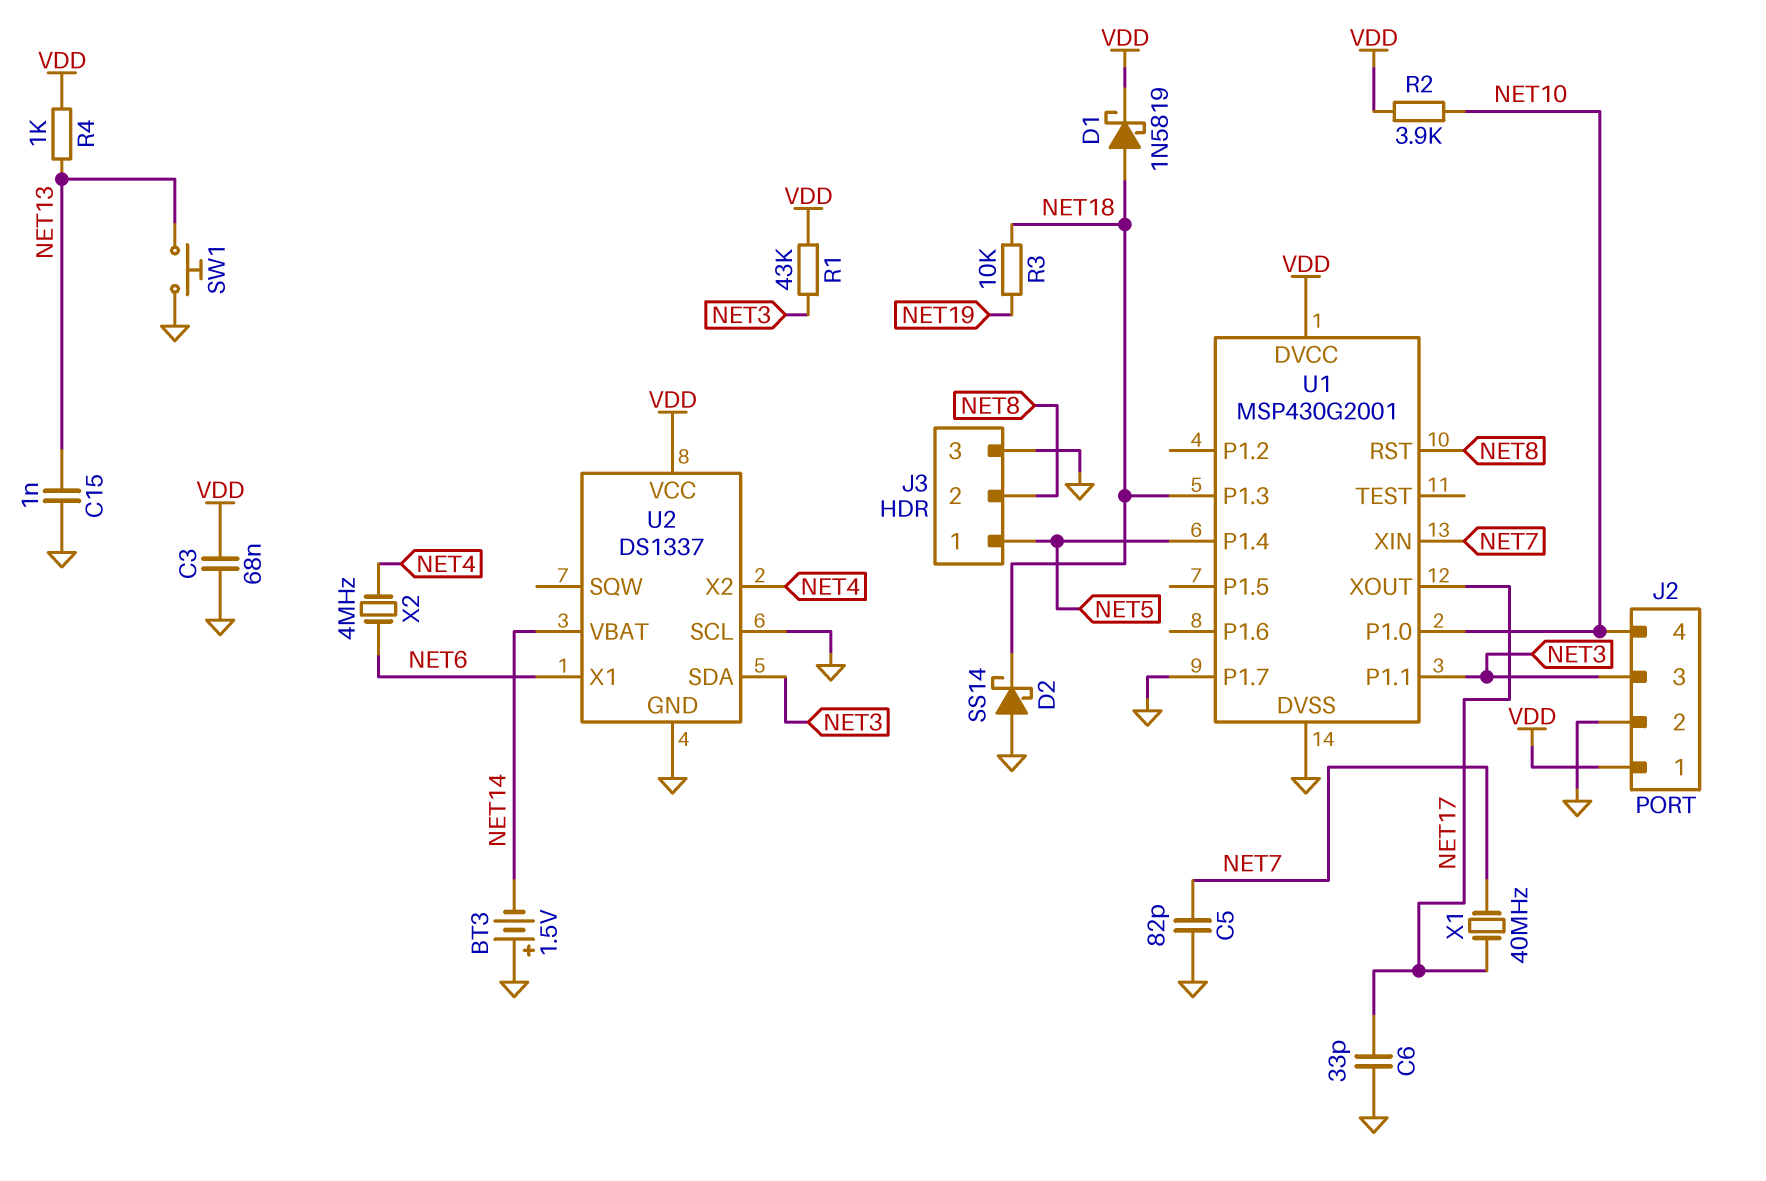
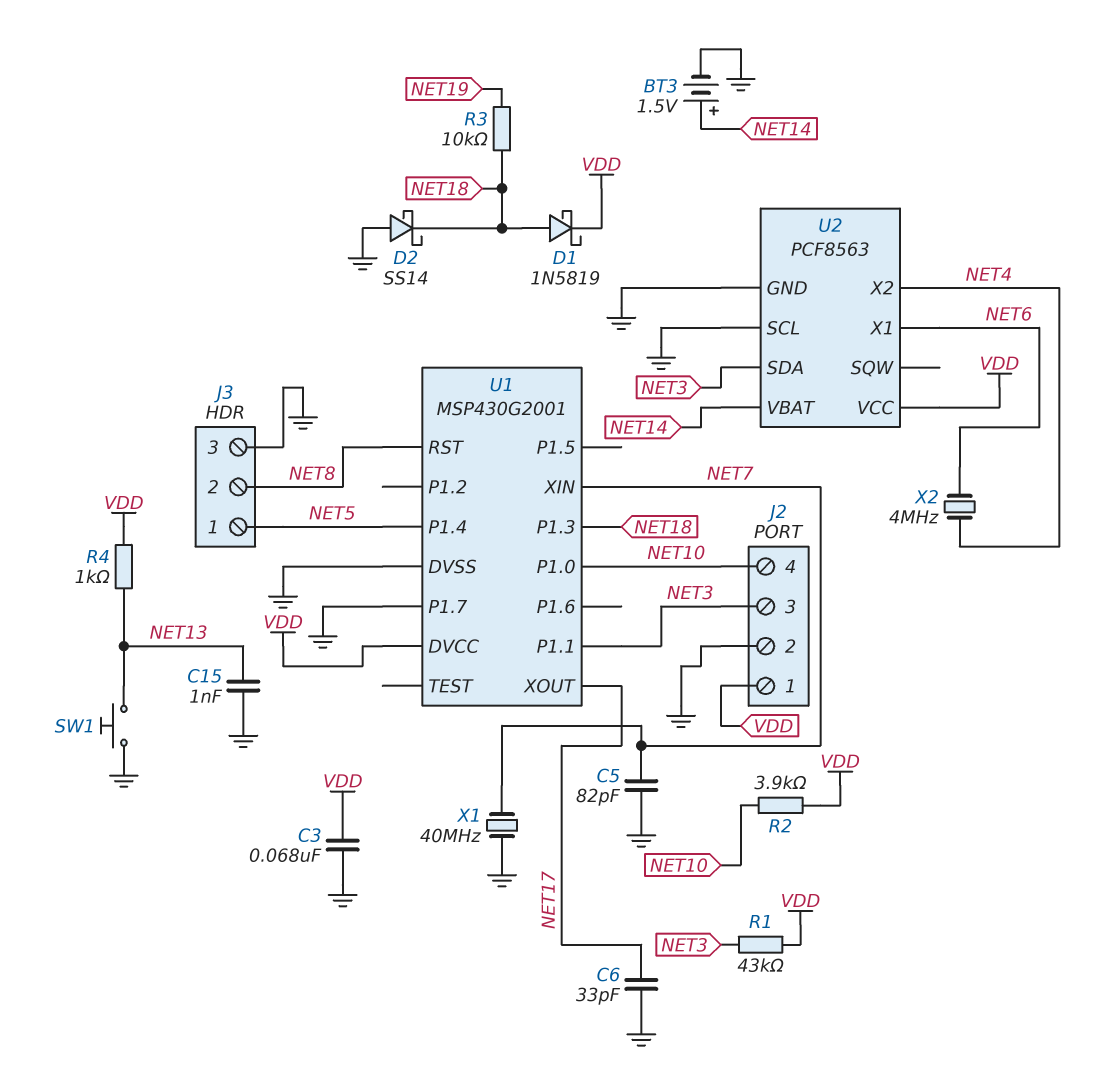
BT3: 1.5V (plus GND, minus NET14) -> 1.5V (plus NET14, minus GND)
U2: DS1337 -> PCF8563
X1: 40MHz (NET7, NET17) -> 40MHz (GND, NET7)

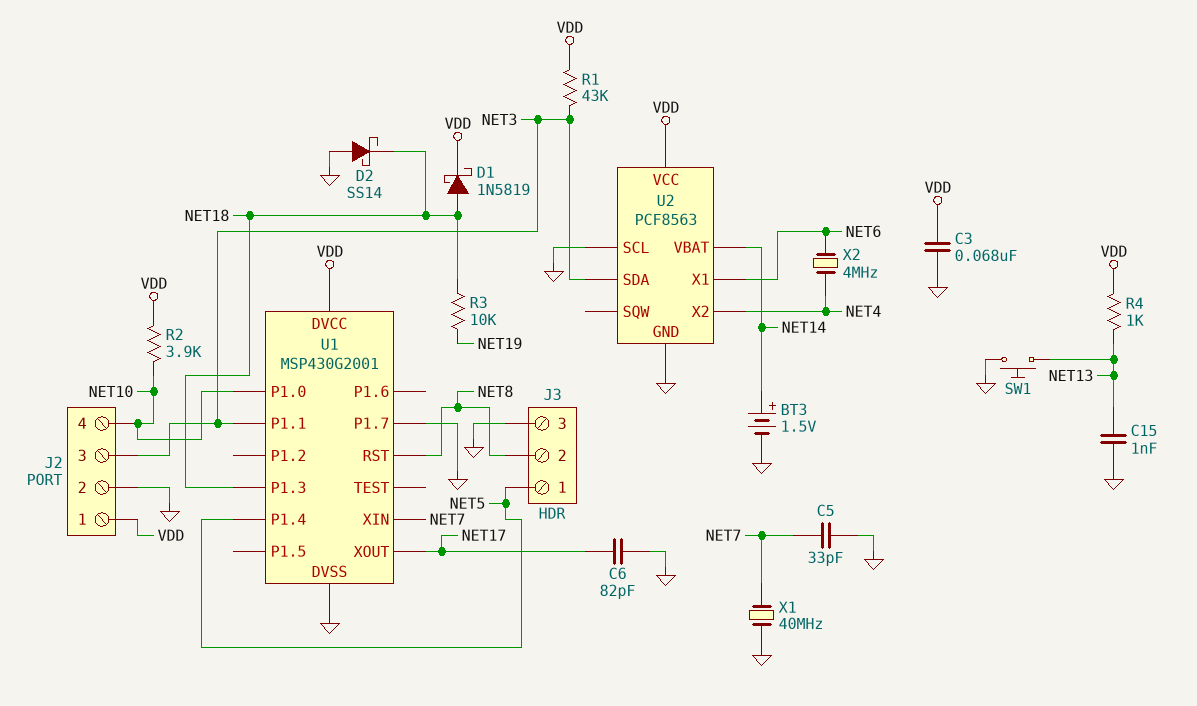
C5: 82pF (GND, NET7) -> 33pF (GND, NET7)
C6: 33pF (GND, NET17) -> 82pF (GND, NET17)

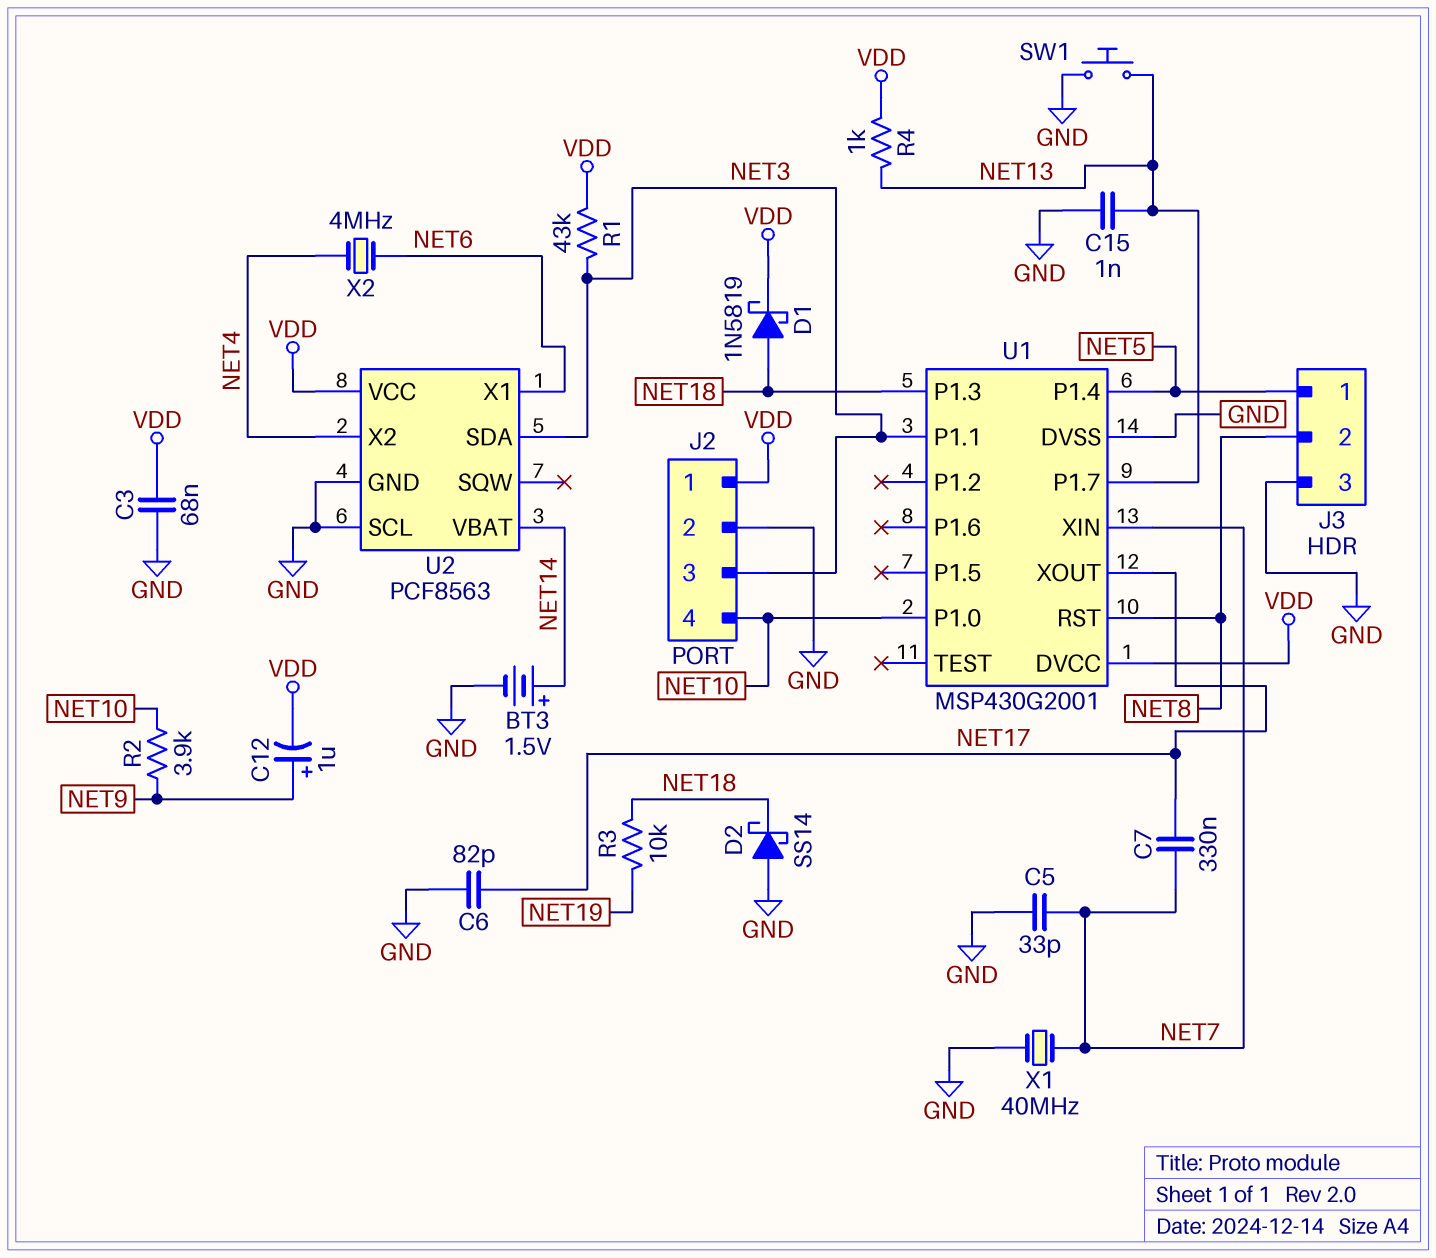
C7: none -> 330nF (NET7, NET17)
C12: none -> 1uF (plus NET9, minus VDD)
R2: 3.9k (NET10, VDD) -> 3.9k (NET9, NET10)
U1 pin P1.7: GND -> NET13

